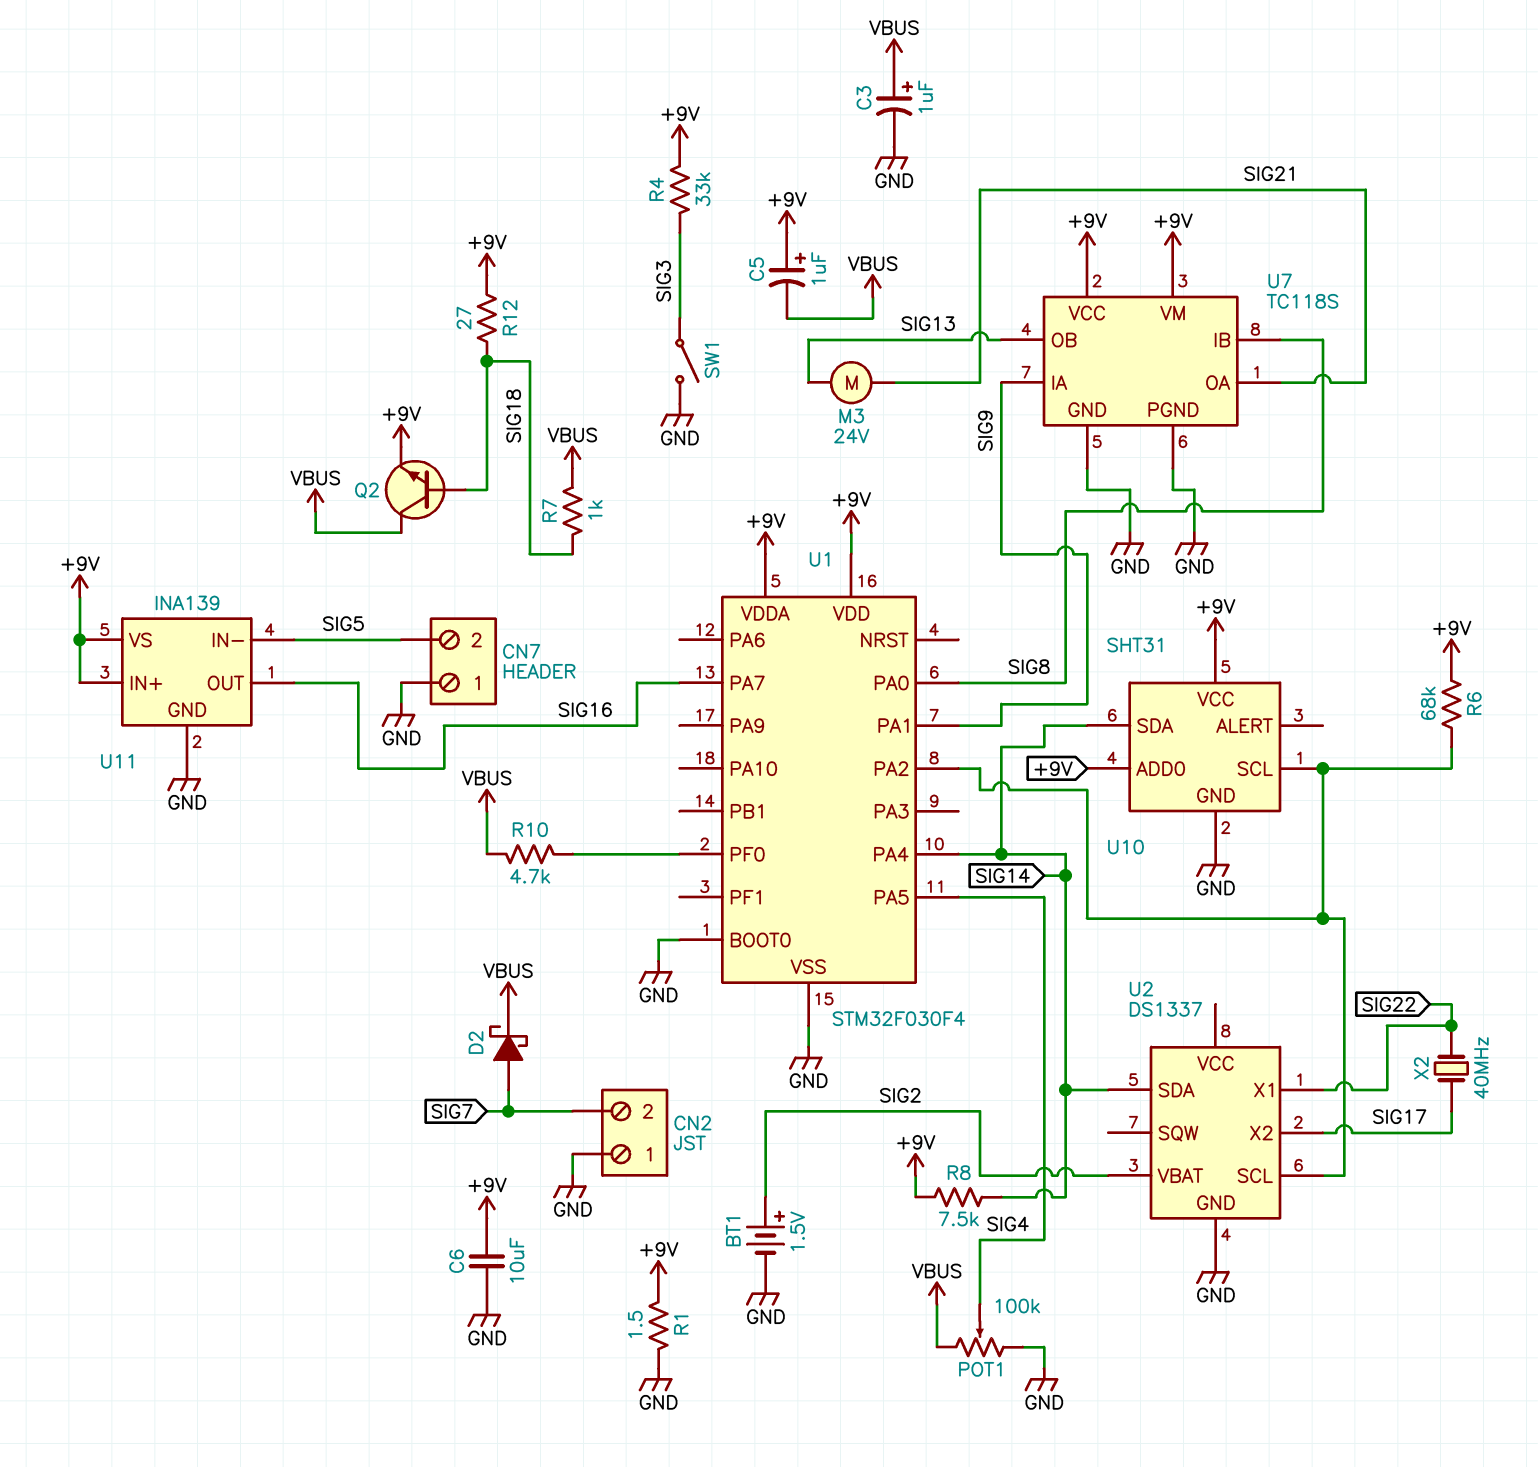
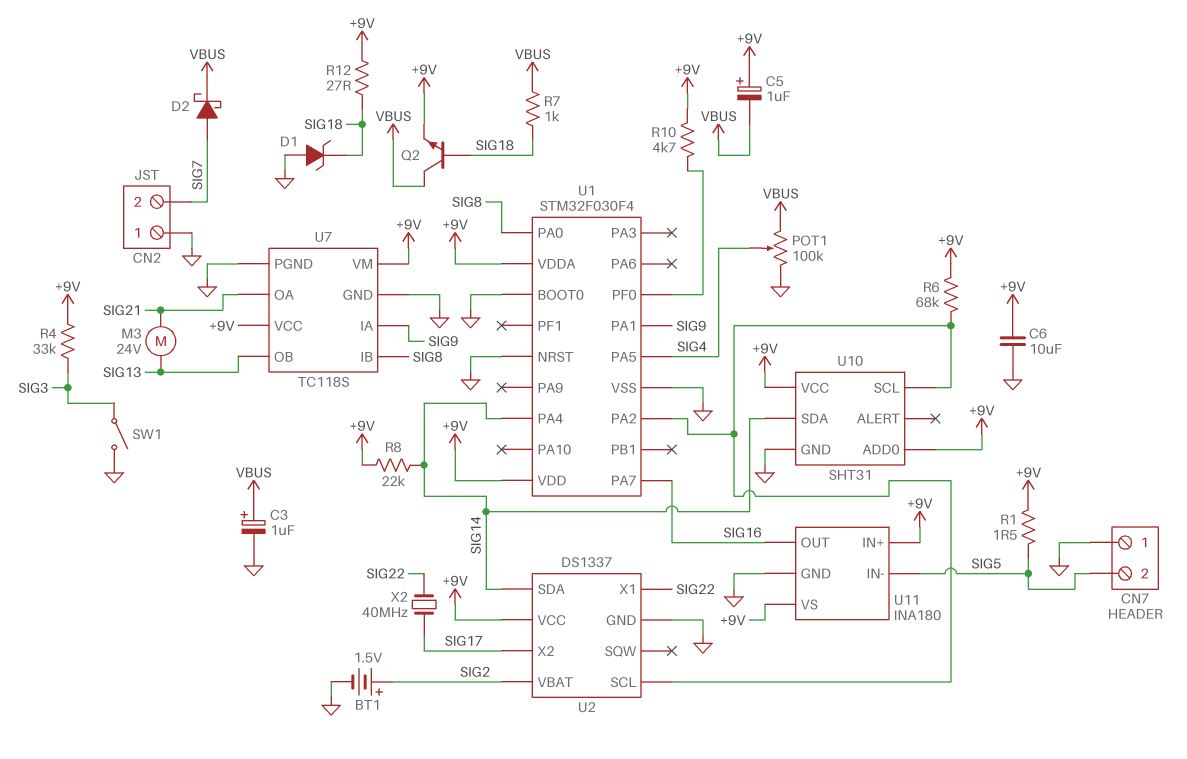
D1: none -> zener (A GND, K SIG18)
R1: 1.5 (+9V, GND) -> 1.5 (+9V, SIG5)
R8: 7.5k (+9V, SIG14) -> 22k (+9V, SIG14)
R10: 4.7k (U1/PF0, VBUS) -> 4.7k (+9V, U1/PF0)
U1 pin NRST: none -> GND
U2 pin VCC: none -> +9V
U11: INA139 -> INA180

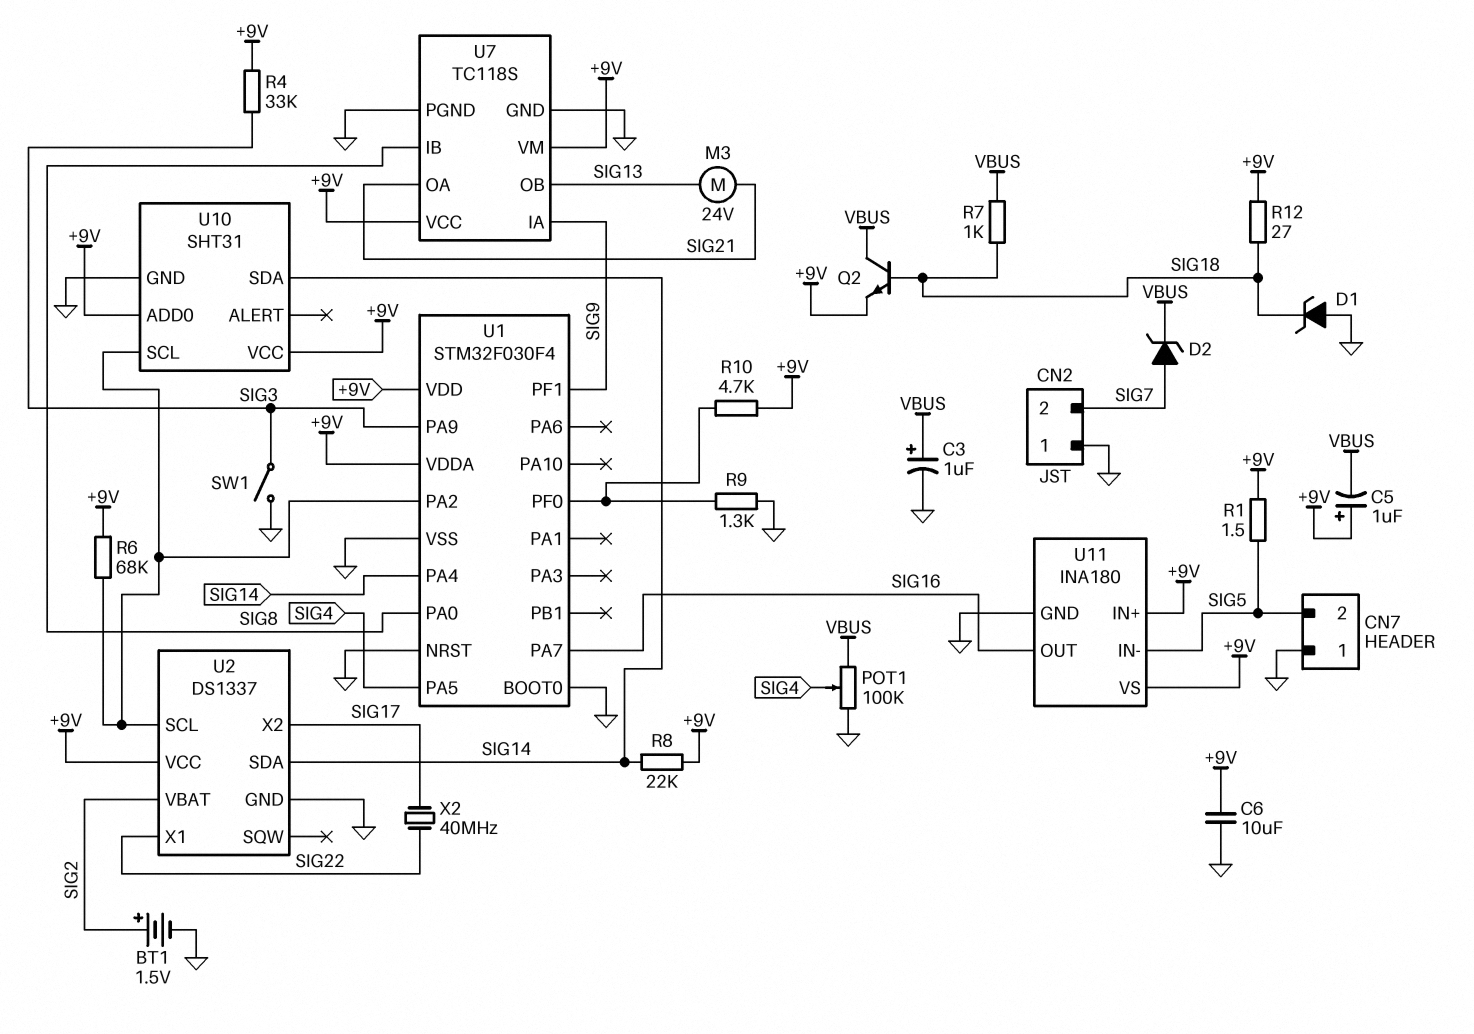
D2: schottky (A SIG7, K VBUS) -> zener (A SIG7, K VBUS)
R9: none -> 1.3k (GND, U1/PF0)
U1 pin PA1: SIG9 -> none
U1 pin PA9: none -> SIG3
U1 pin PF1: none -> SIG9

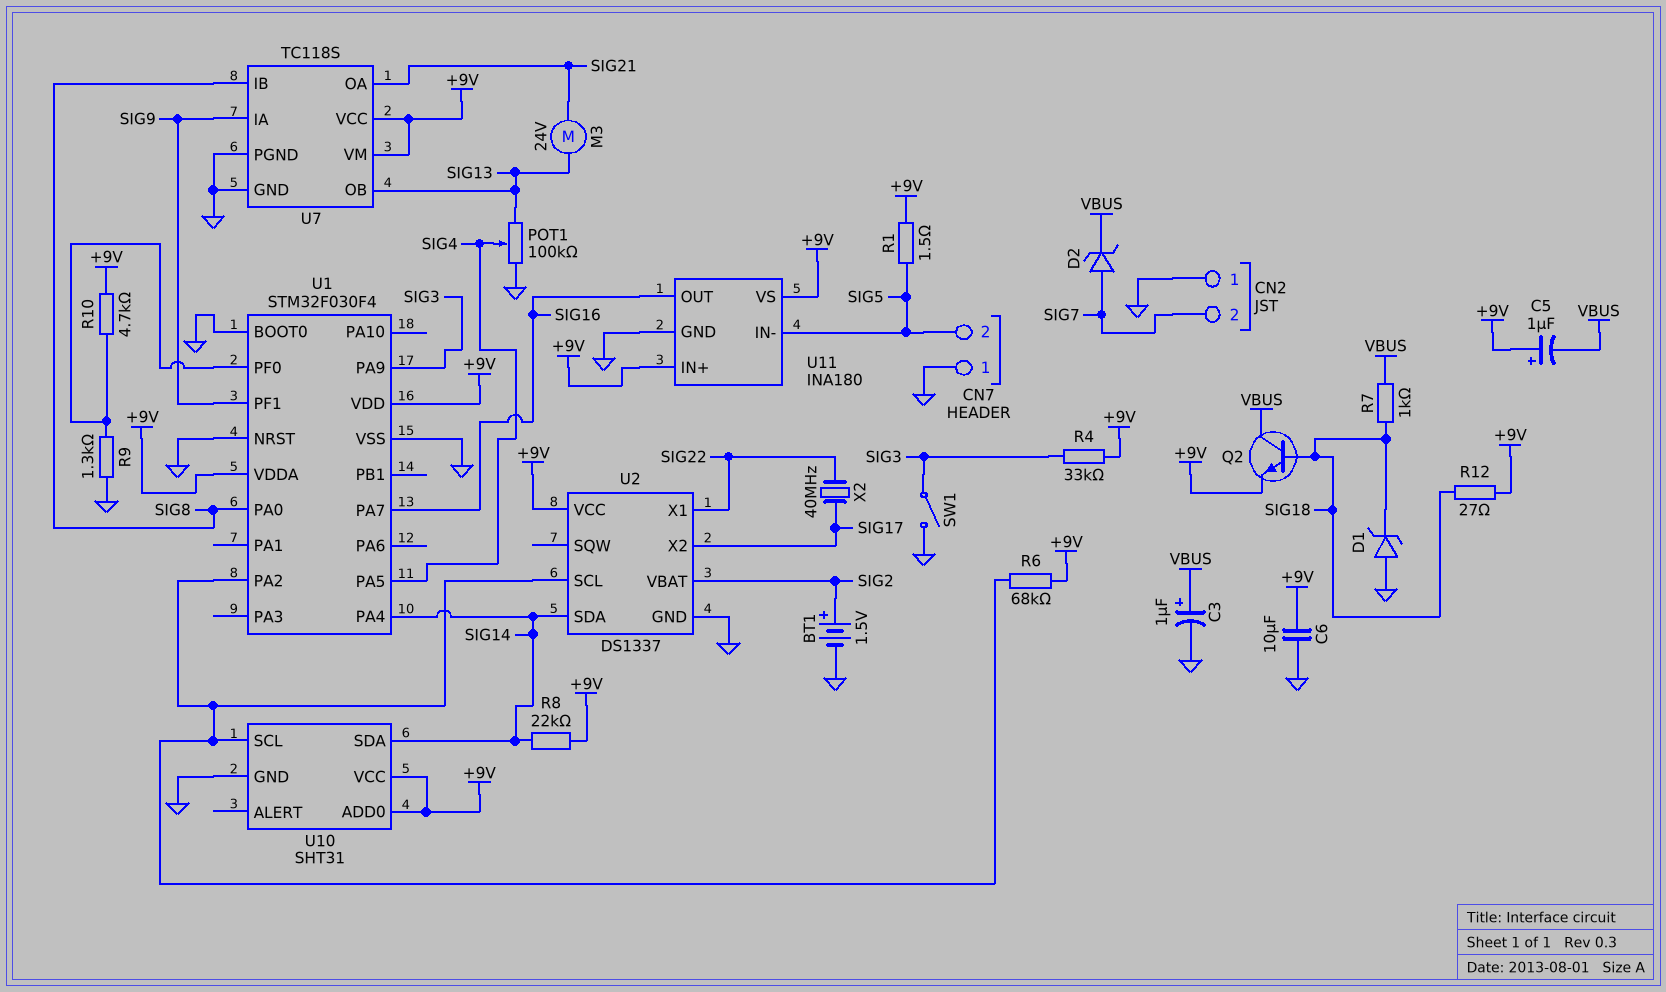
POT1: 100k (GND, VBUS, wiper SIG4) -> 100k (GND, SIG13, wiper SIG4)

